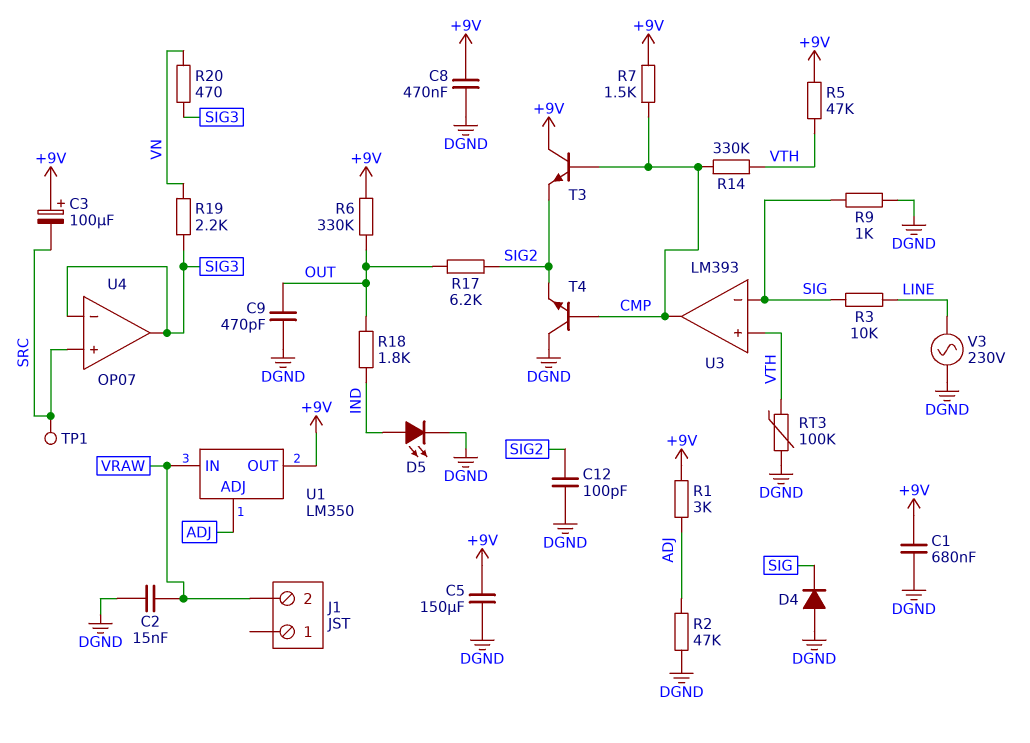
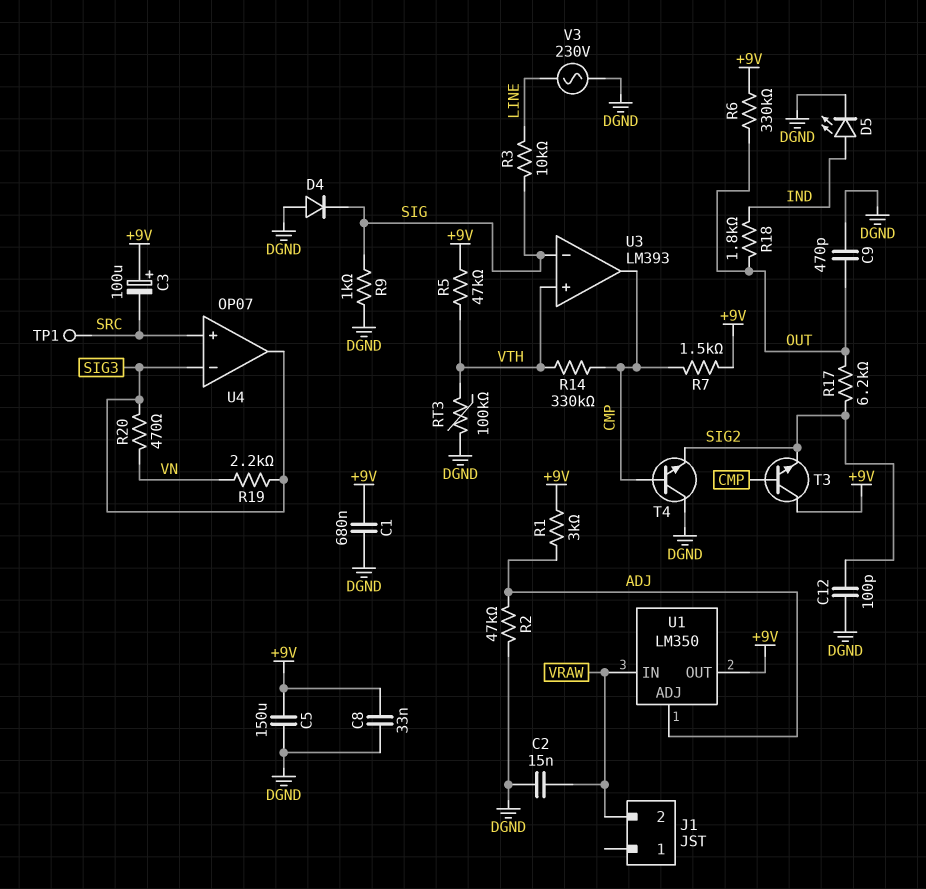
C8: 470nF (+9V, DGND) -> 33nF (+9V, DGND)

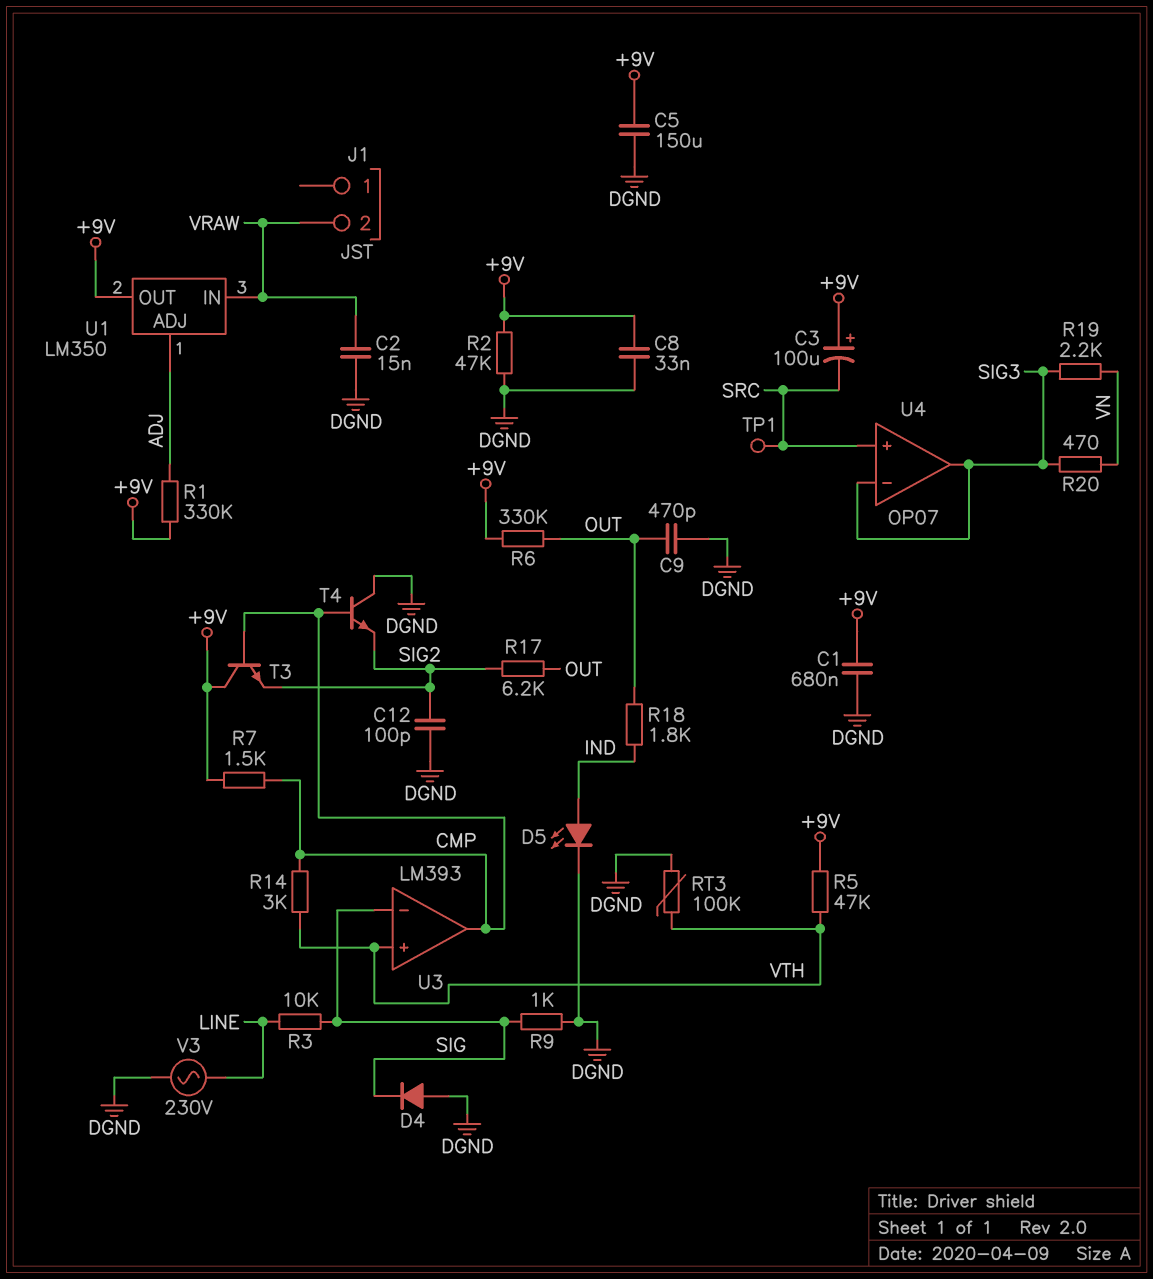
R1: 3k (+9V, ADJ) -> 330k (+9V, ADJ)
R2: 47k (ADJ, DGND) -> 47k (+9V, DGND)
R14: 330k (CMP, VTH) -> 3k (CMP, VTH)

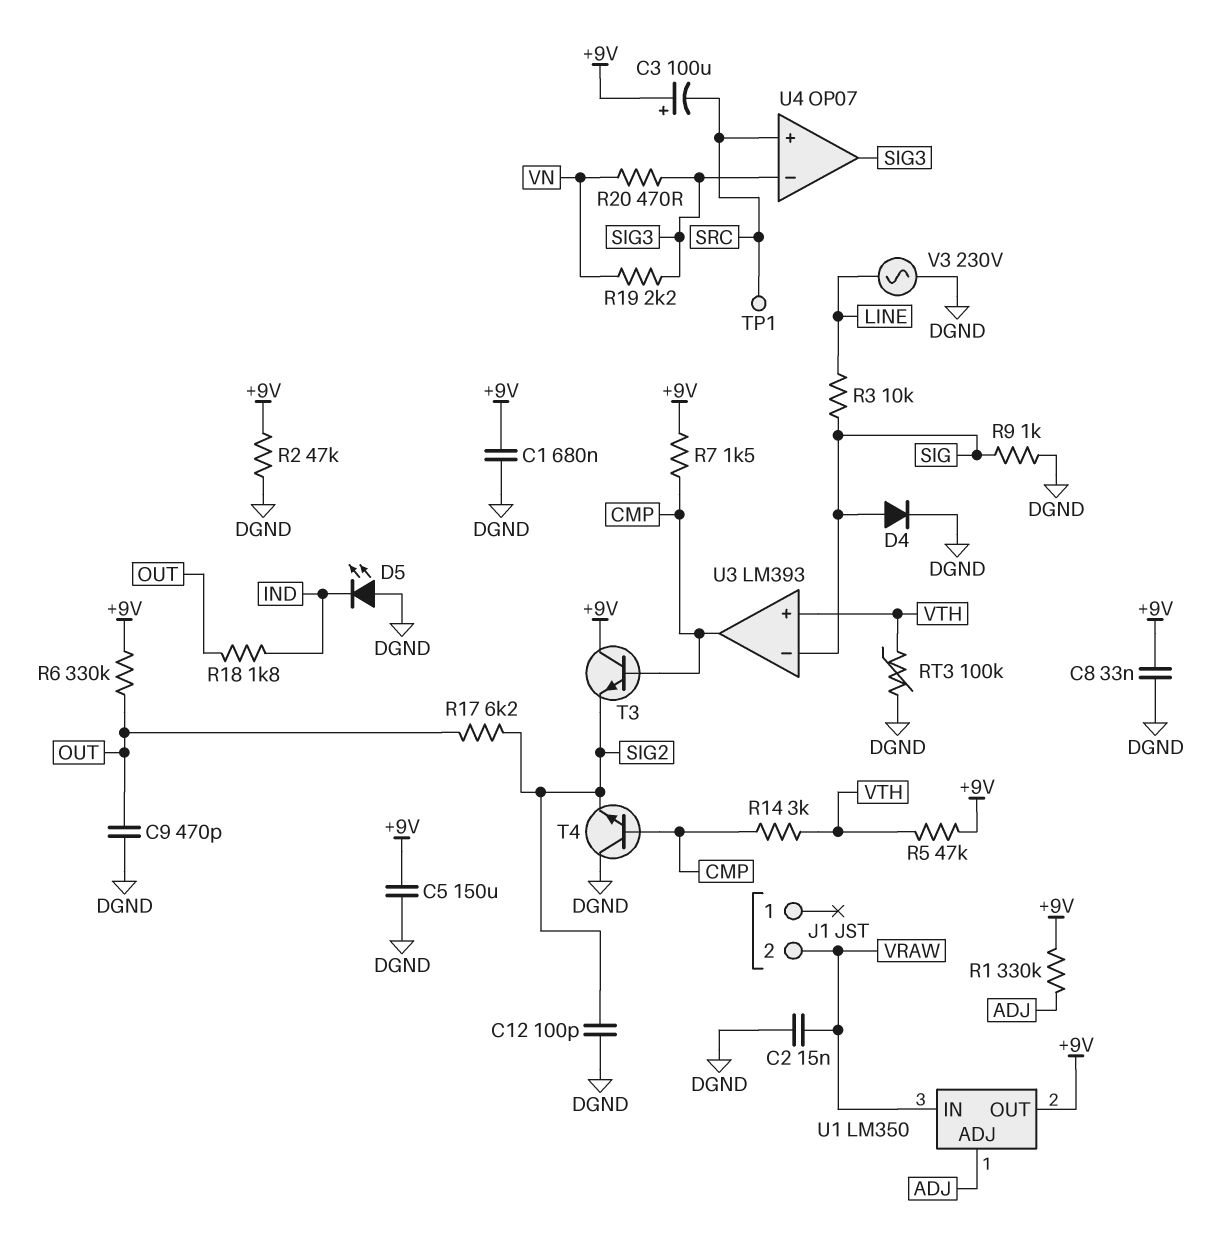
D4: diode (A DGND, K SIG) -> diode (A SIG, K DGND)
D5: LED (A IND, K DGND) -> LED (A DGND, K IND)

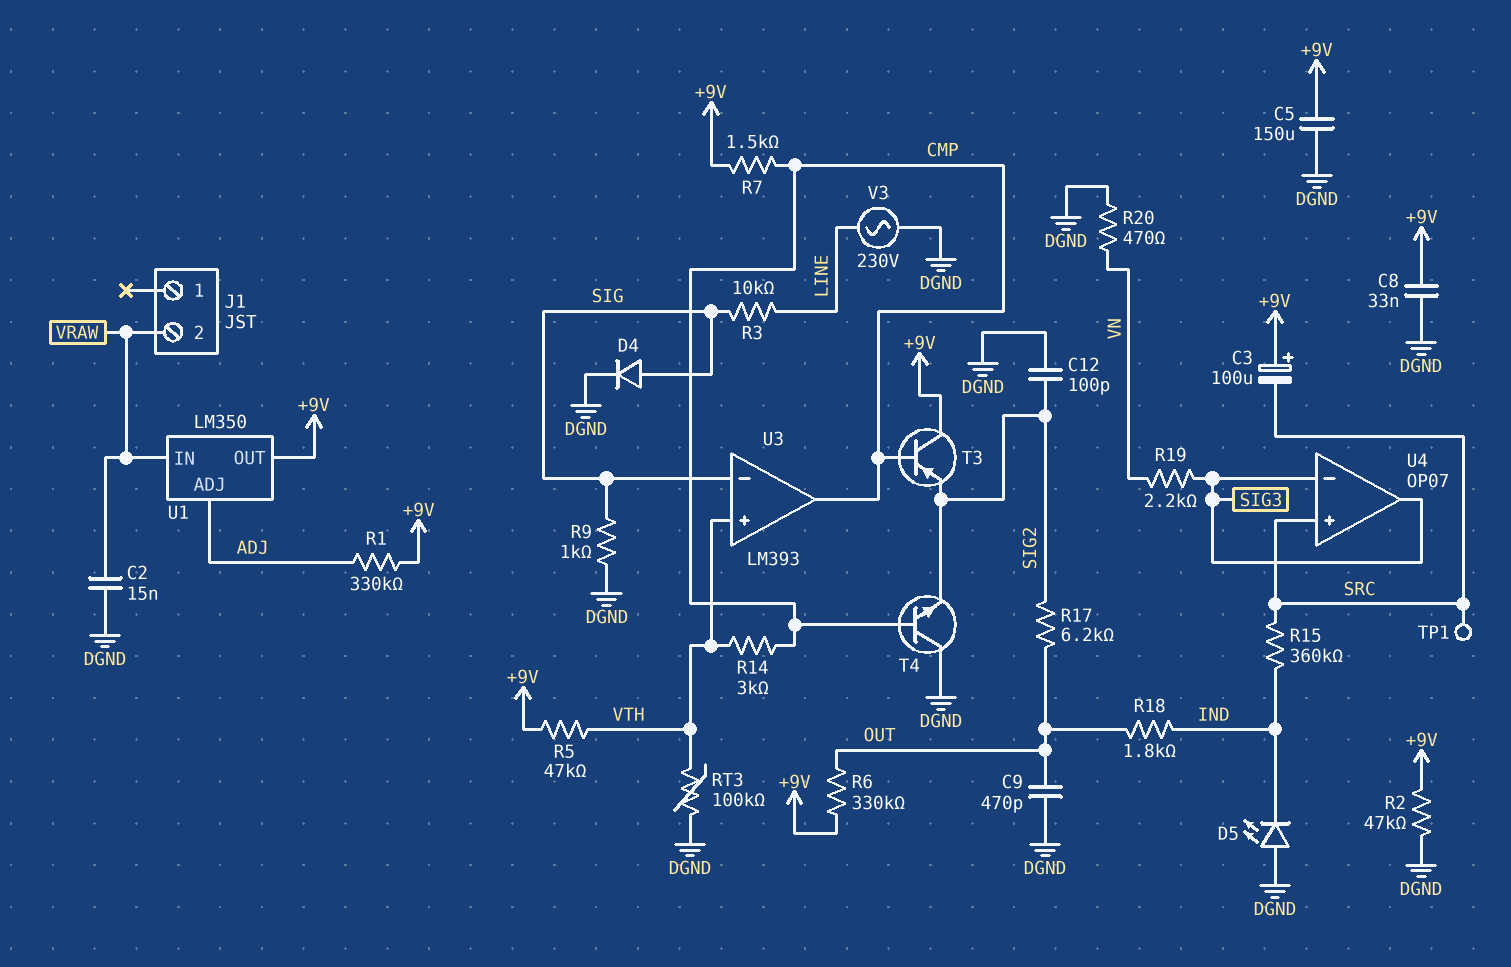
C1: 680nF (+9V, DGND) -> none
R15: none -> 360k (IND, SRC)
R20: 470 (SIG3, VN) -> 470 (DGND, VN)
T3: NPN (B CMP, C +9V, E SIG2) -> PNP (B CMP, C +9V, E SIG2)

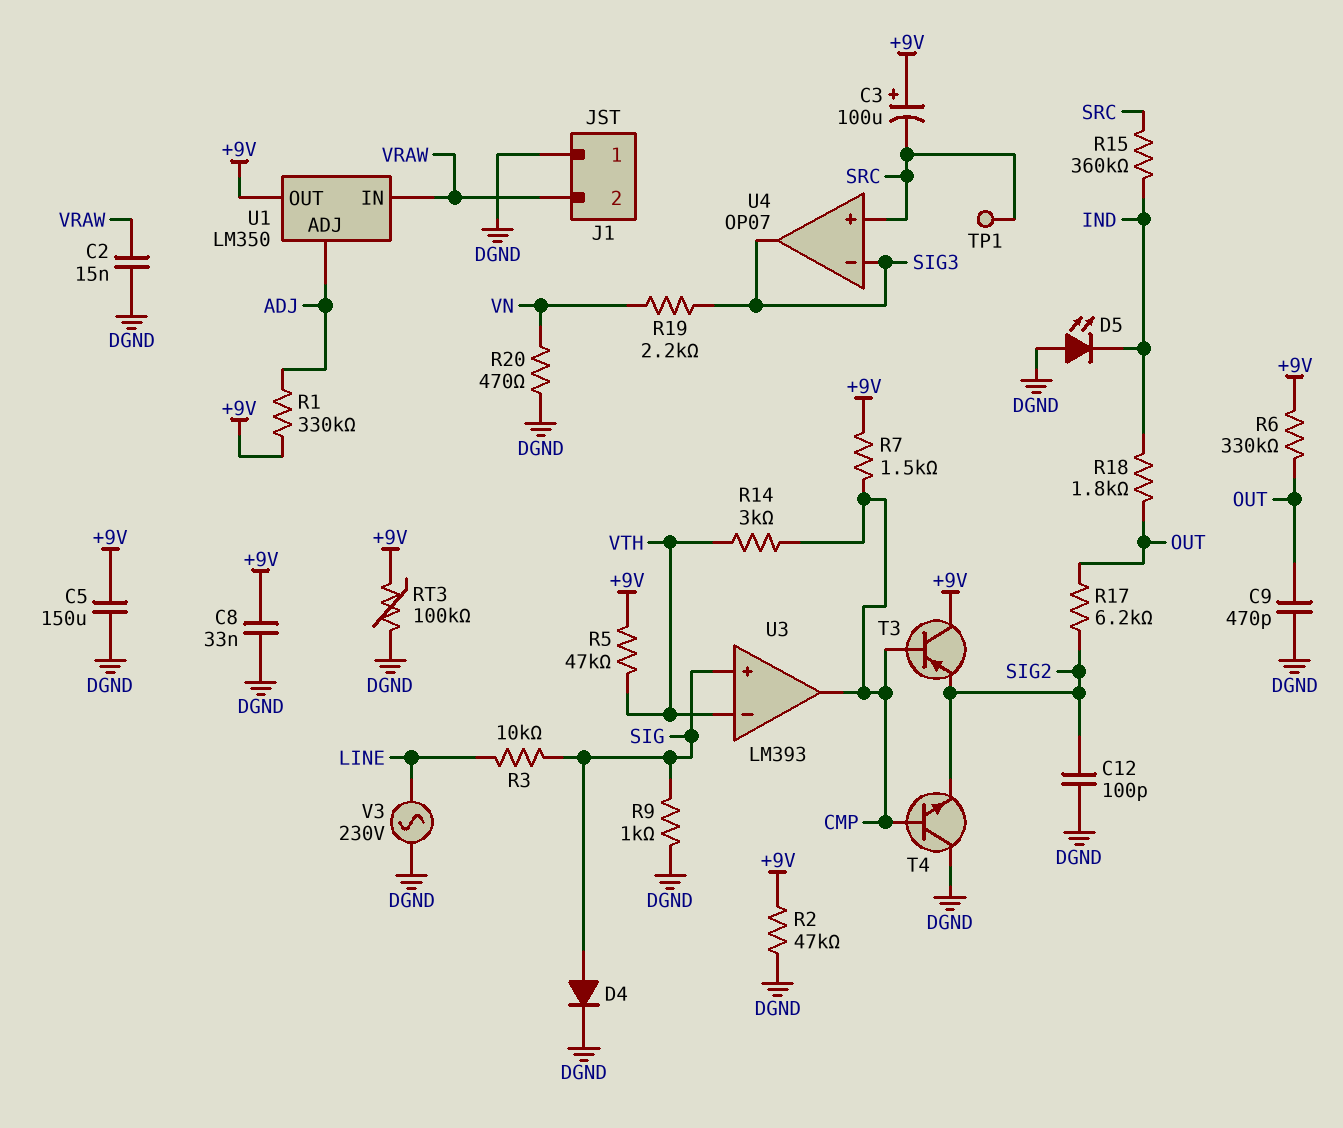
J1 pin 1: none -> DGND
RT3: 100k (DGND, VTH) -> 100k (+9V, DGND)
U3 pin in+: VTH -> SIG
U3 pin in-: SIG -> VTH

